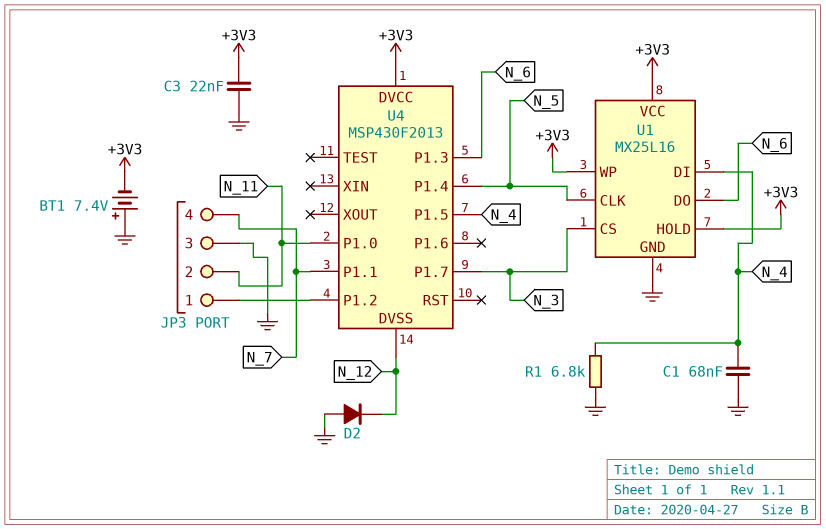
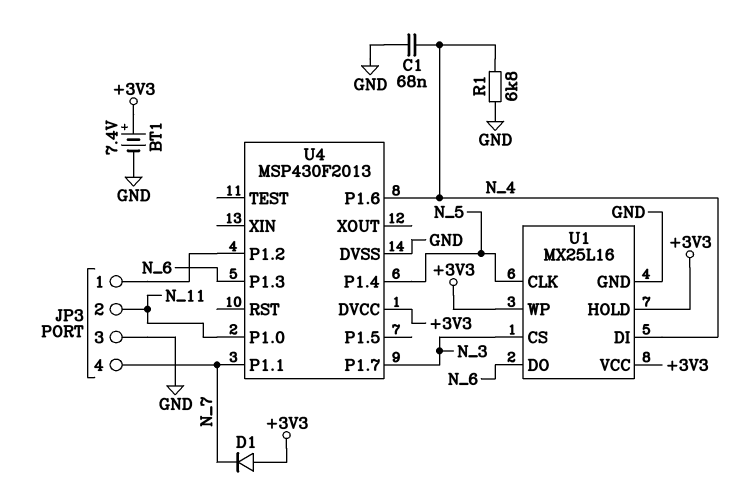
BT1: 7.4V (plus GND, minus +3V3) -> 7.4V (plus +3V3, minus GND)
C3: 22nF (+3V3, GND) -> none
D1: none -> diode (A +3V3, K N_7)
D2: diode (A GND, K N_12) -> none
U4 pin DVSS: N_12 -> GND
U4 pin P1.5: N_4 -> none
U4 pin P1.6: none -> N_4

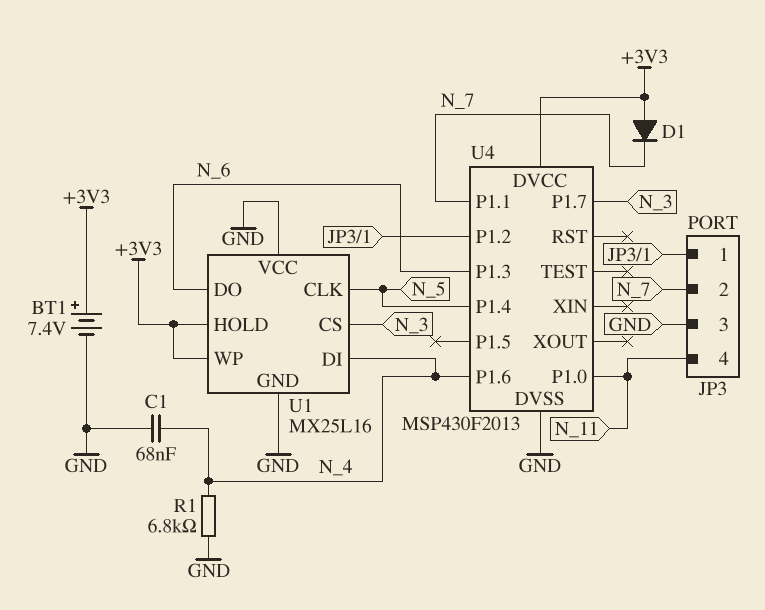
JP3 pin 2: N_11 -> N_7
JP3 pin 4: N_7 -> N_11
U1 pin VCC: +3V3 -> GND

